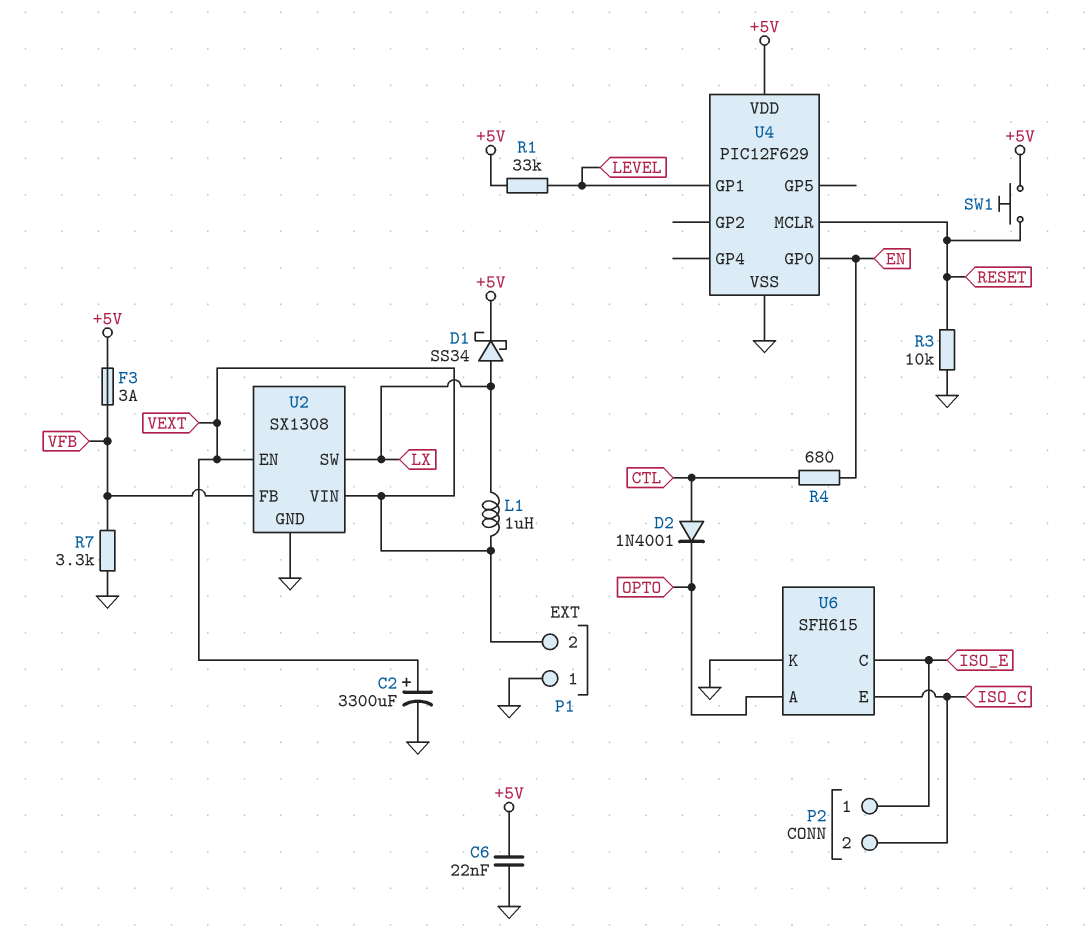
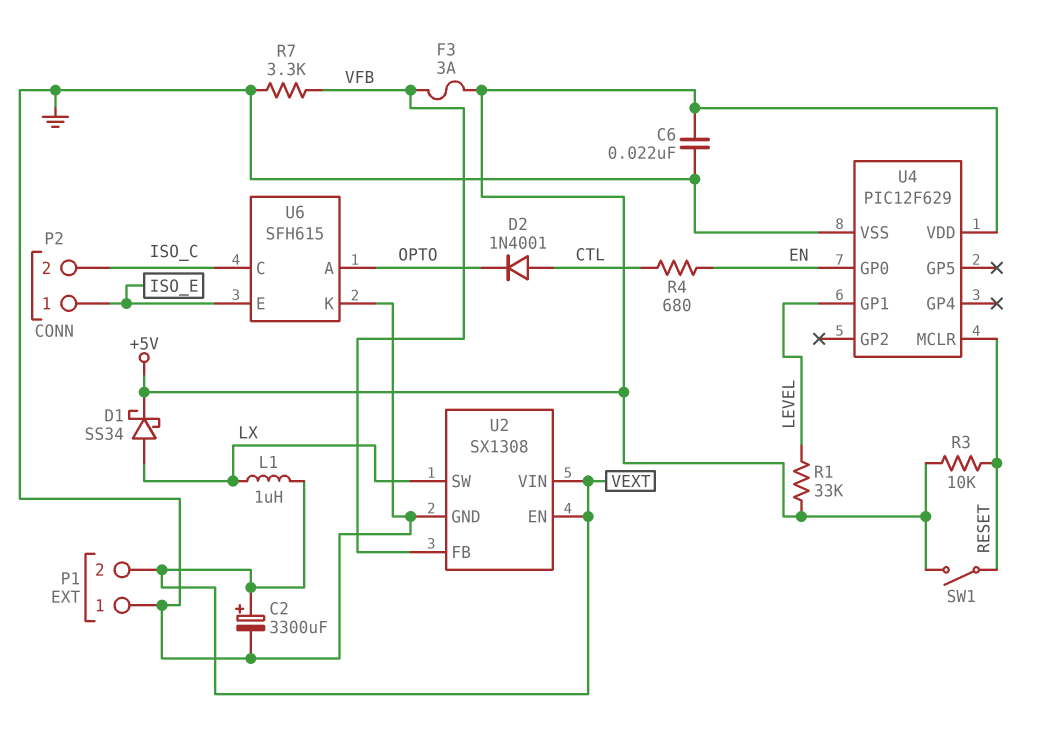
R3: 10k (GND, RESET) -> 10k (+5V, RESET)
SW1: button (+5V, RESET) -> switch (+5V, RESET)
U6 pin C: ISO_E -> ISO_C
U6 pin E: ISO_C -> ISO_E

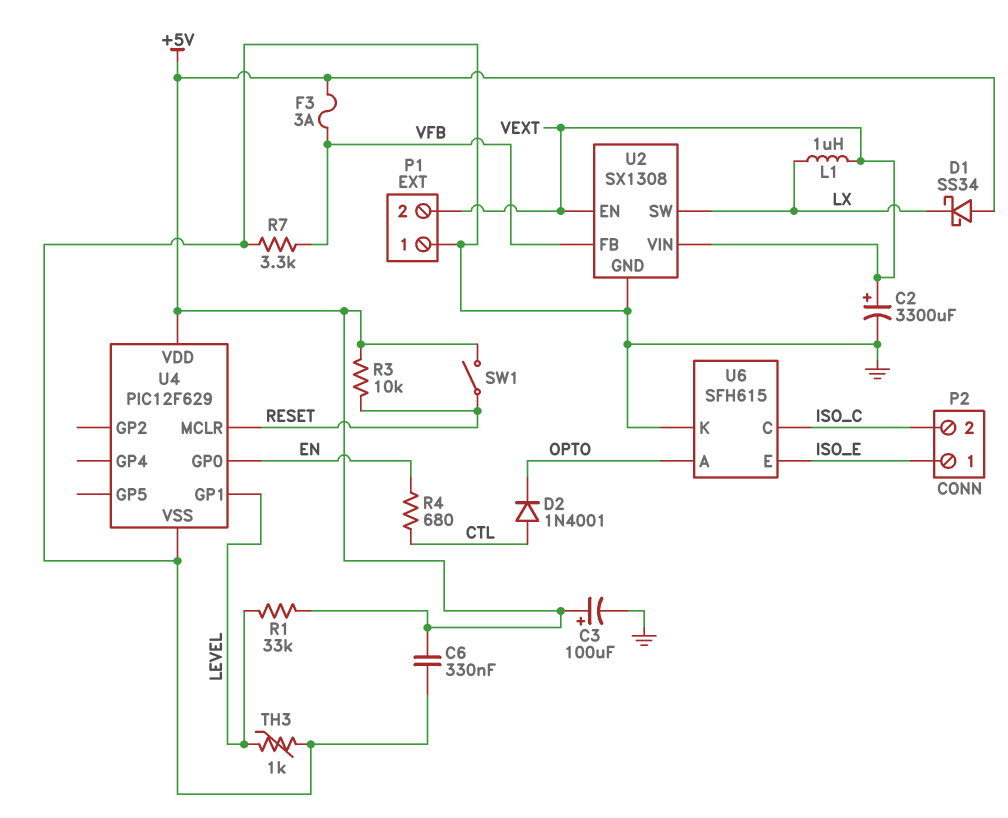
C3: none -> 100uF (plus +5V, minus GND)
C6: 22nF (+5V, GND) -> 330nF (+5V, GND)
D1: schottky SS34 (A LX, K +5V) -> schottky SS34 (A +5V, K LX)
TH3: none -> 1k (GND, LEVEL)

